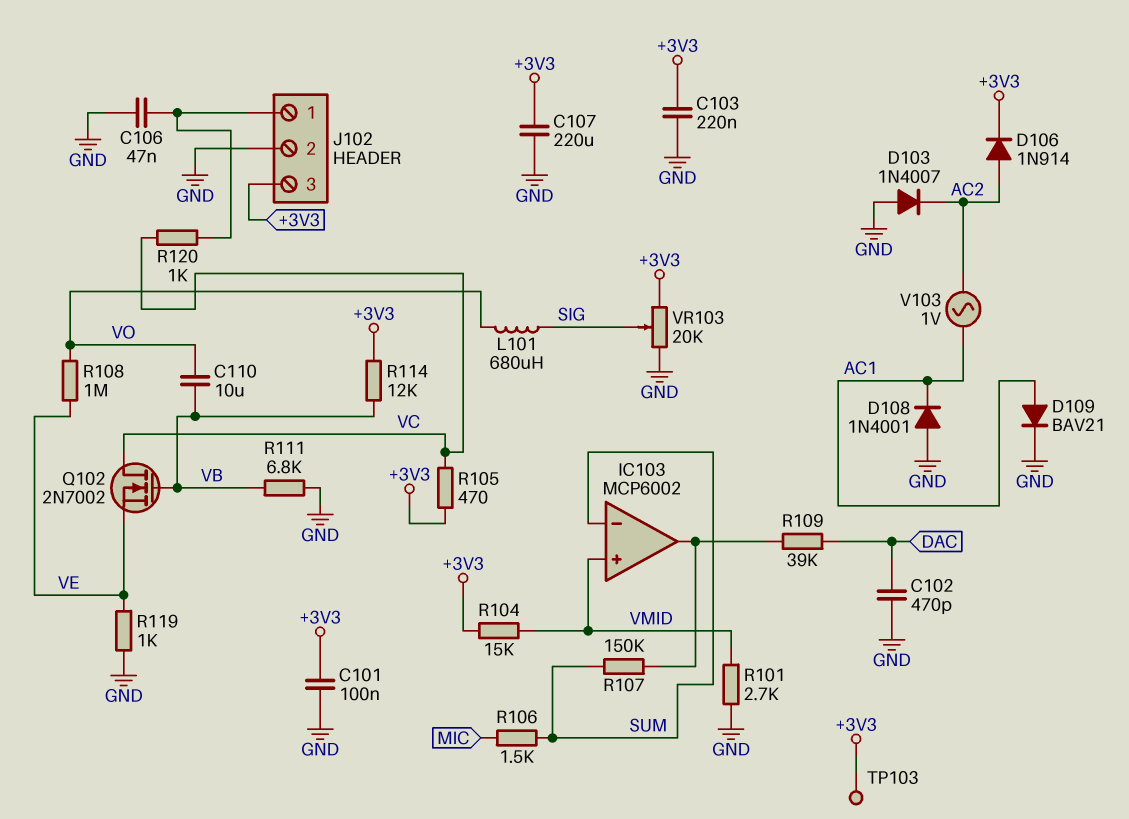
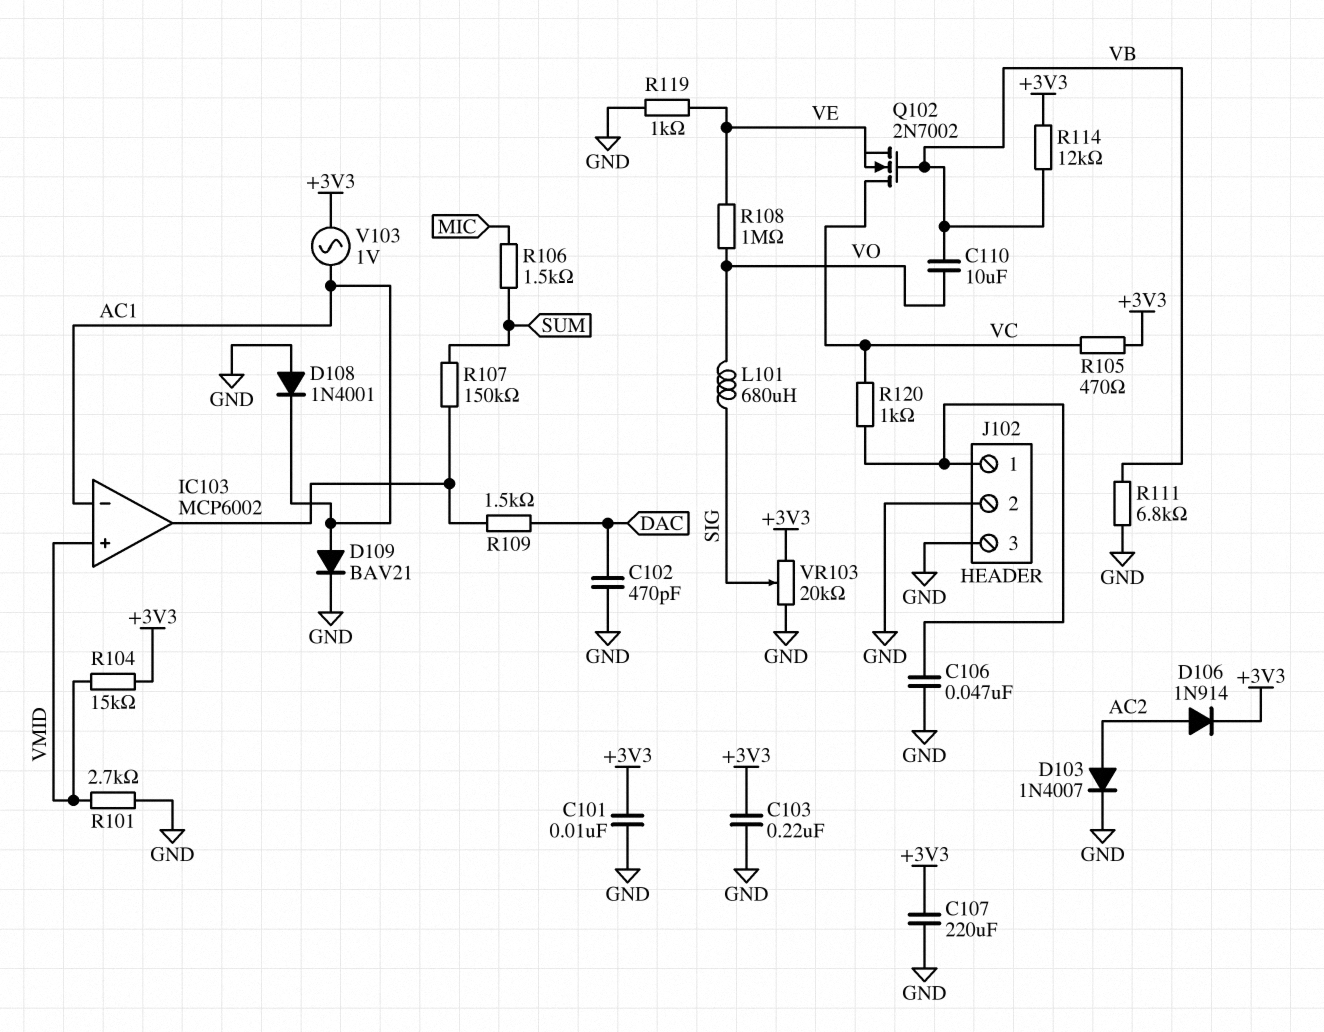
C101: 100nF (+3V3, GND) -> 10nF (+3V3, GND)
D103: diode 1N4007 (A GND, K AC2) -> diode 1N4007 (A AC2, K GND)
IC103 pin in-: SUM -> AC1
J102 pin 3: +3V3 -> GND
R109: 39k (DAC, IC103/out) -> 1.5k (DAC, IC103/out)
TP103: test point (+3V3) -> none
V103: AC 1V (AC1, AC2) -> AC 1V (+3V3, AC1)

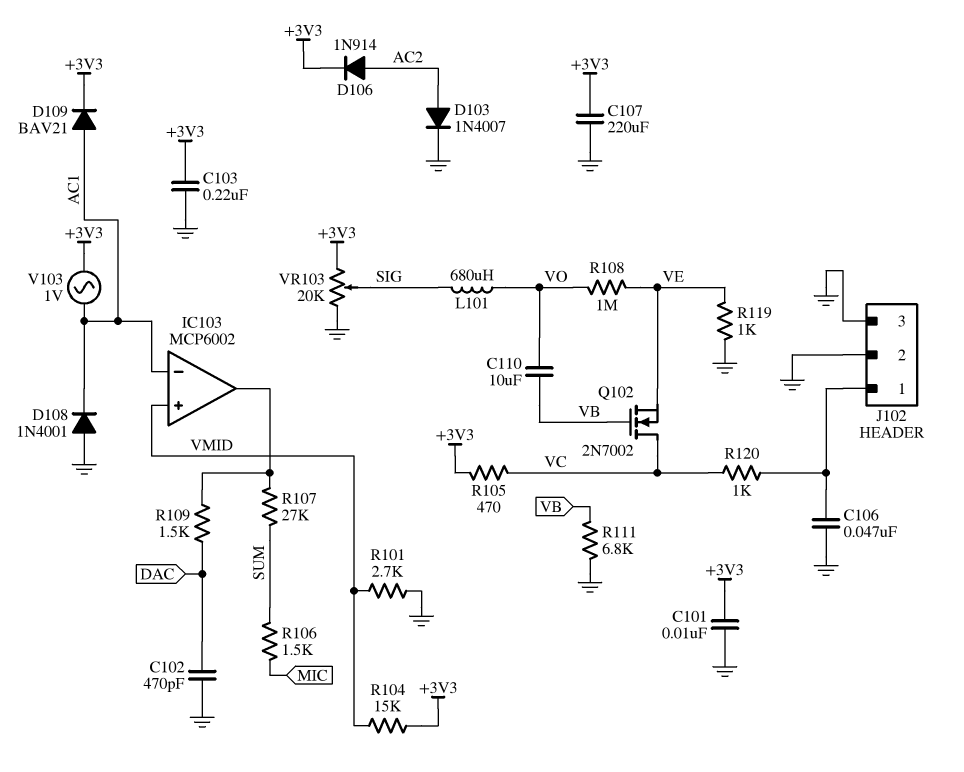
D109: diode BAV21 (A AC1, K GND) -> diode BAV21 (A AC1, K +3V3)
R107: 150k (IC103/out, SUM) -> 27k (IC103/out, SUM)
R114: 12k (+3V3, VB) -> none

